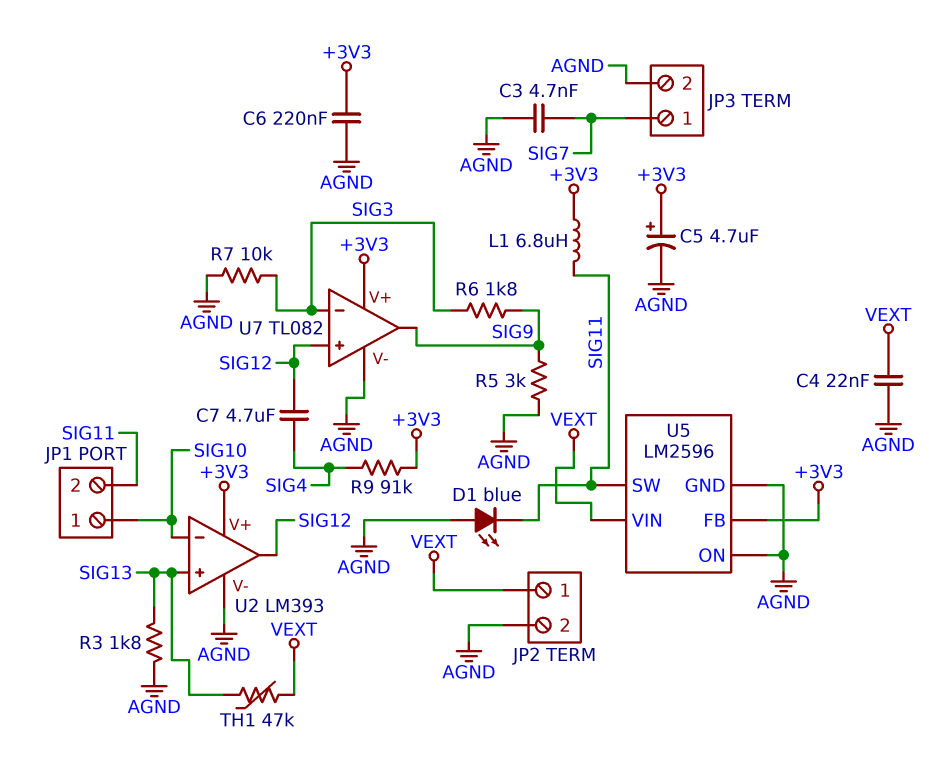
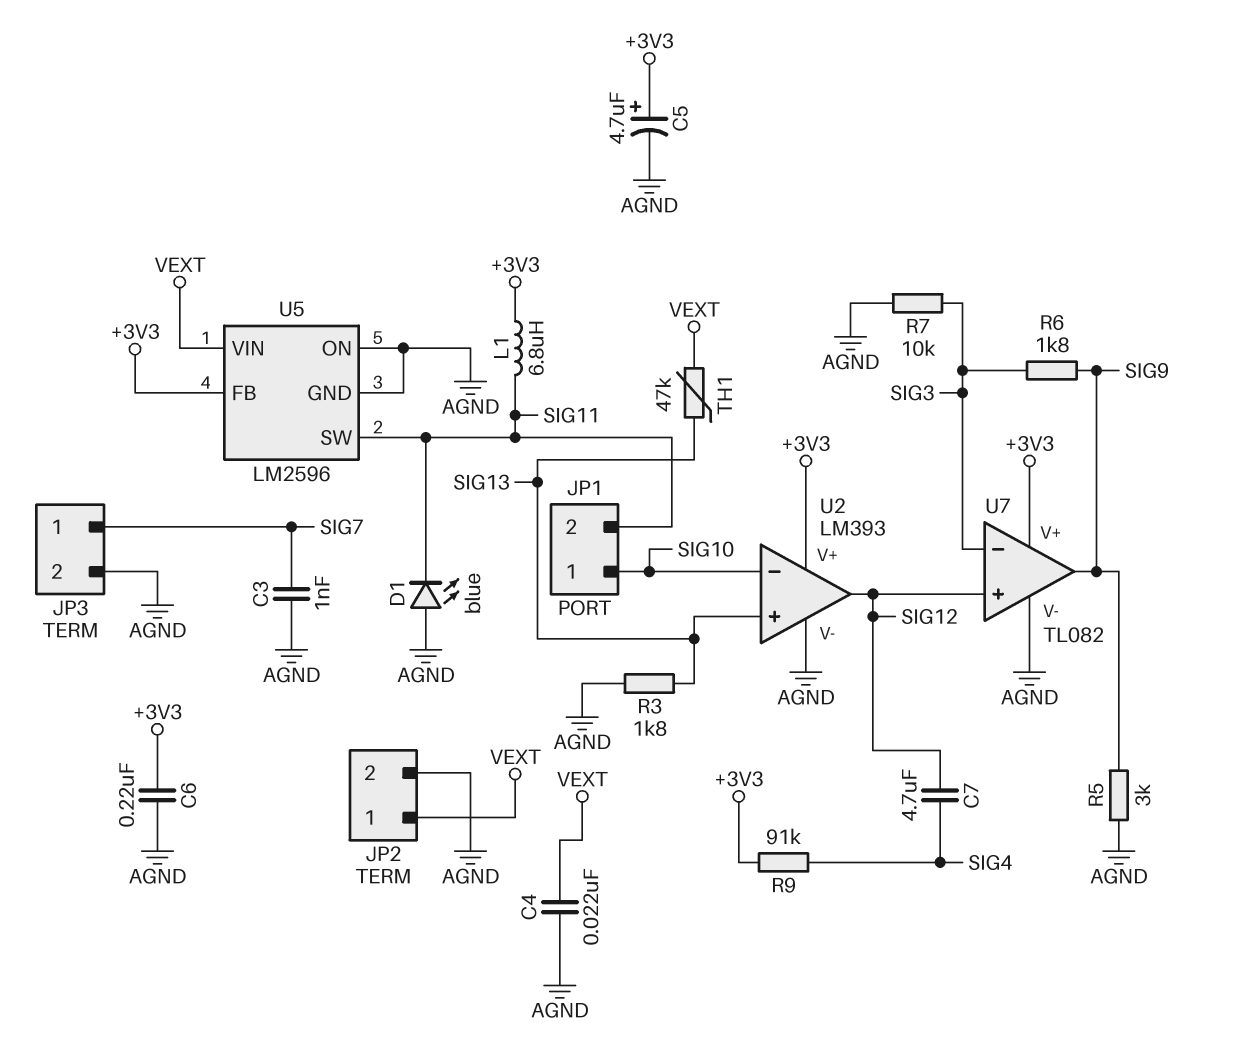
C3: 4.7nF (AGND, SIG7) -> 1nF (AGND, SIG7)

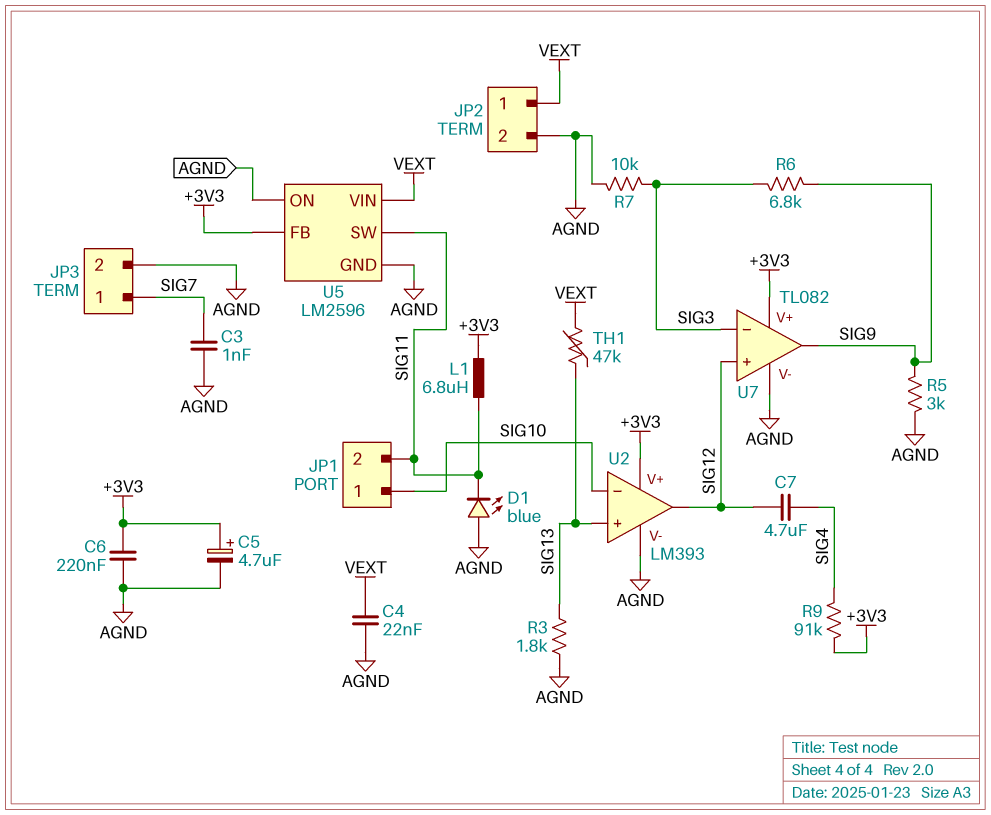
R6: 1.8k (SIG3, SIG9) -> 6.8k (SIG3, SIG9)

